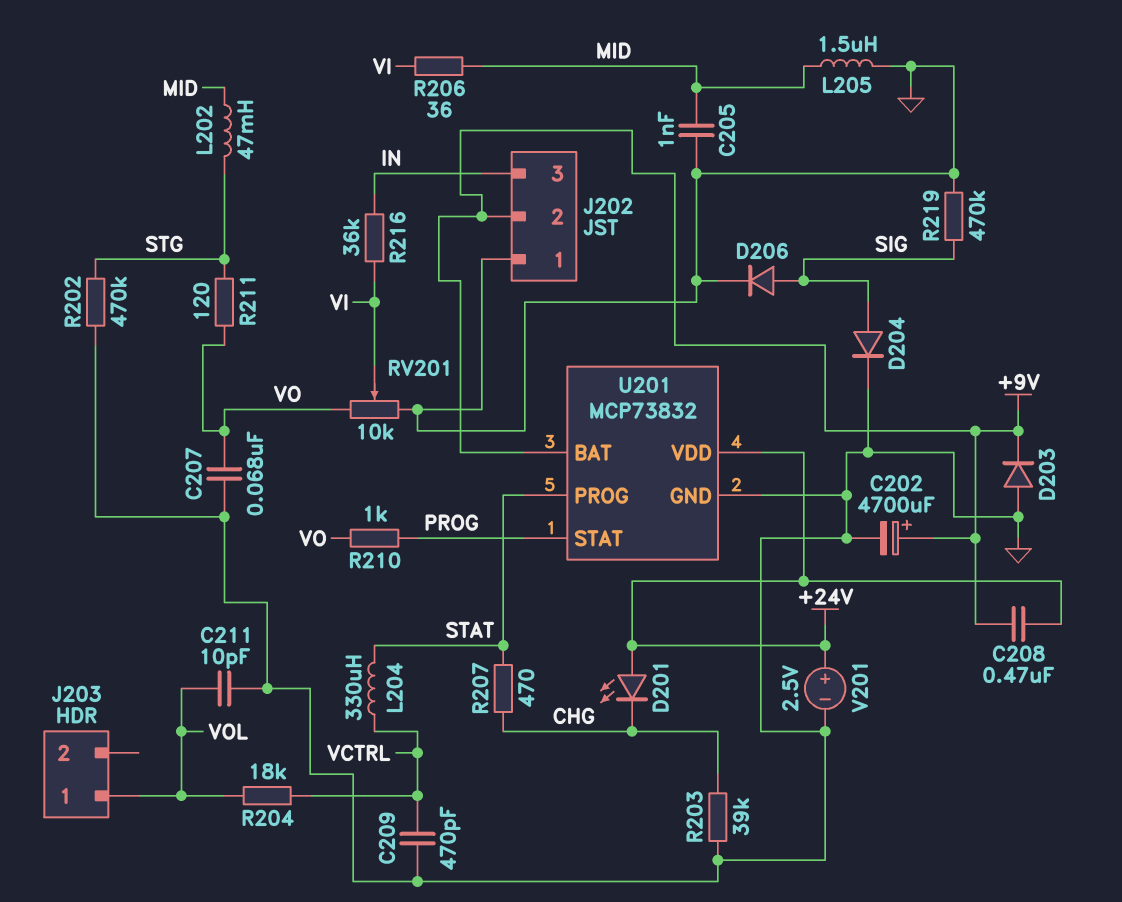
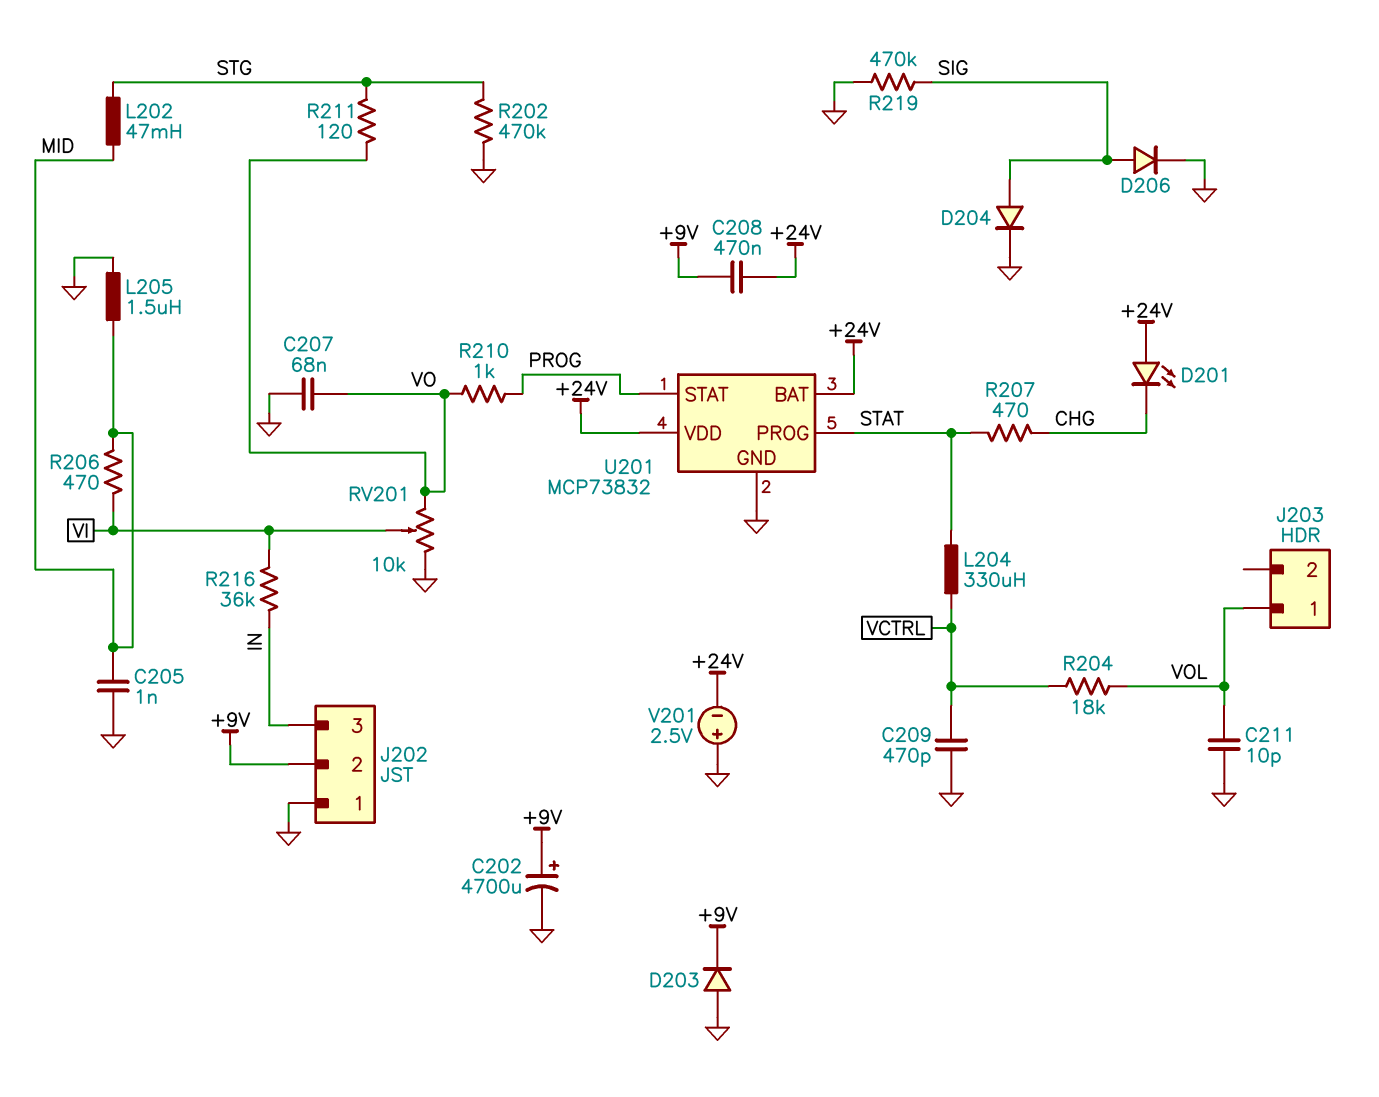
R203: 39k (CHG, GND) -> none
R206: 36 (MID, VI) -> 470 (MID, VI)
U201 pin BAT: +9V -> +24V
V201: 2.5V (plus +24V, minus GND) -> 2.5V (plus GND, minus +24V)

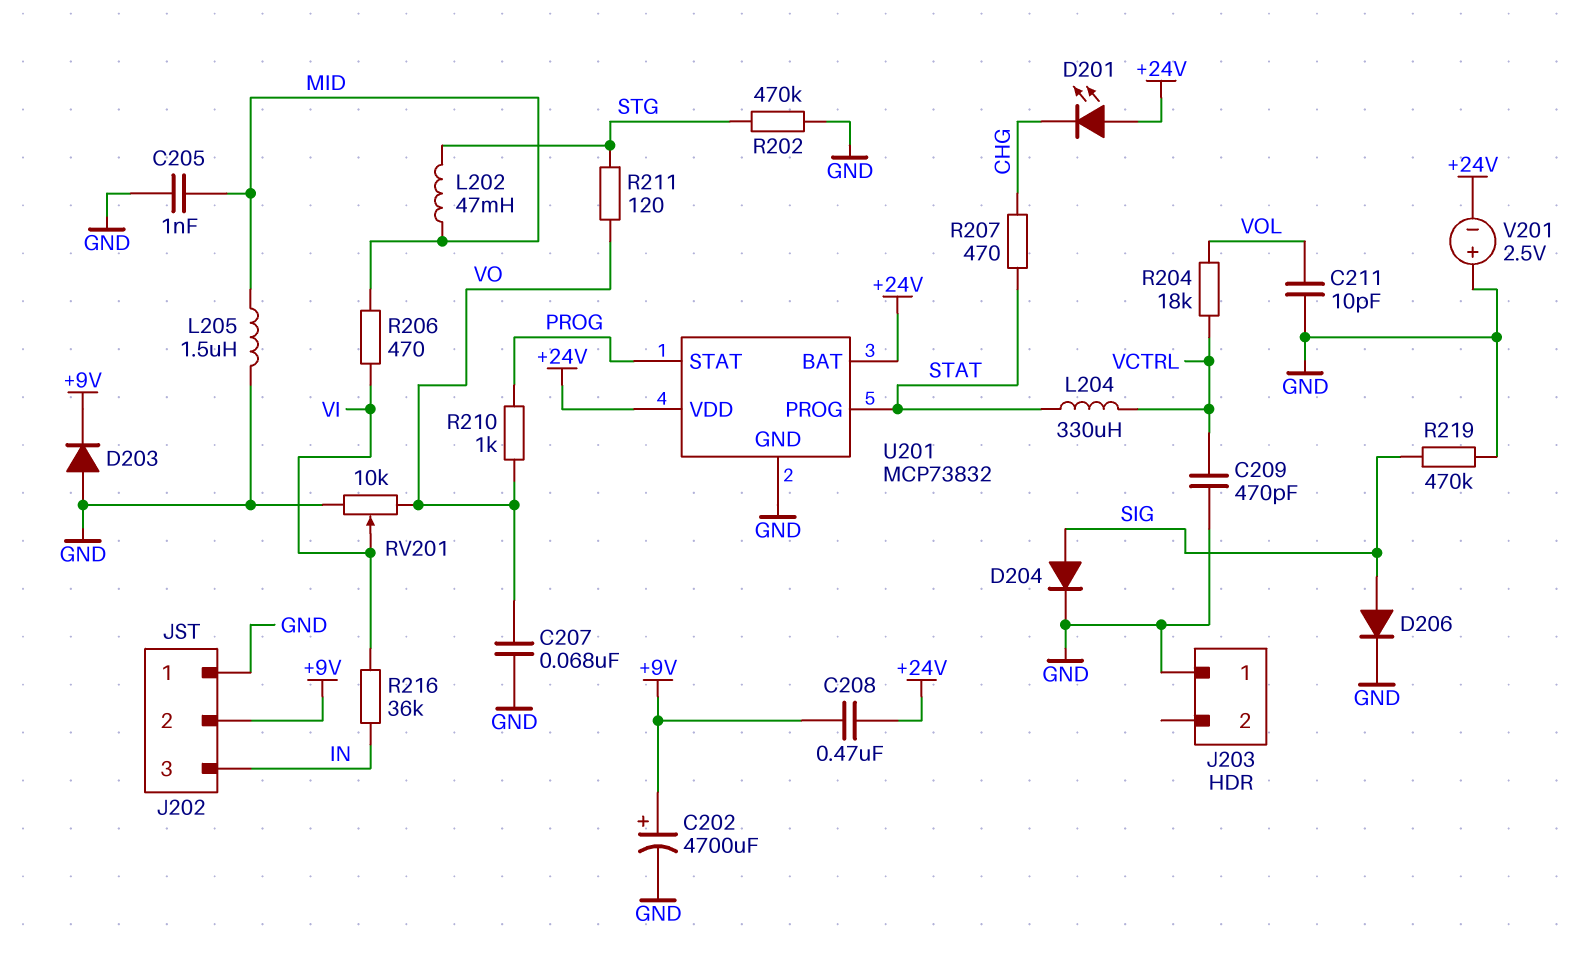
J203 pin 1: VOL -> GND

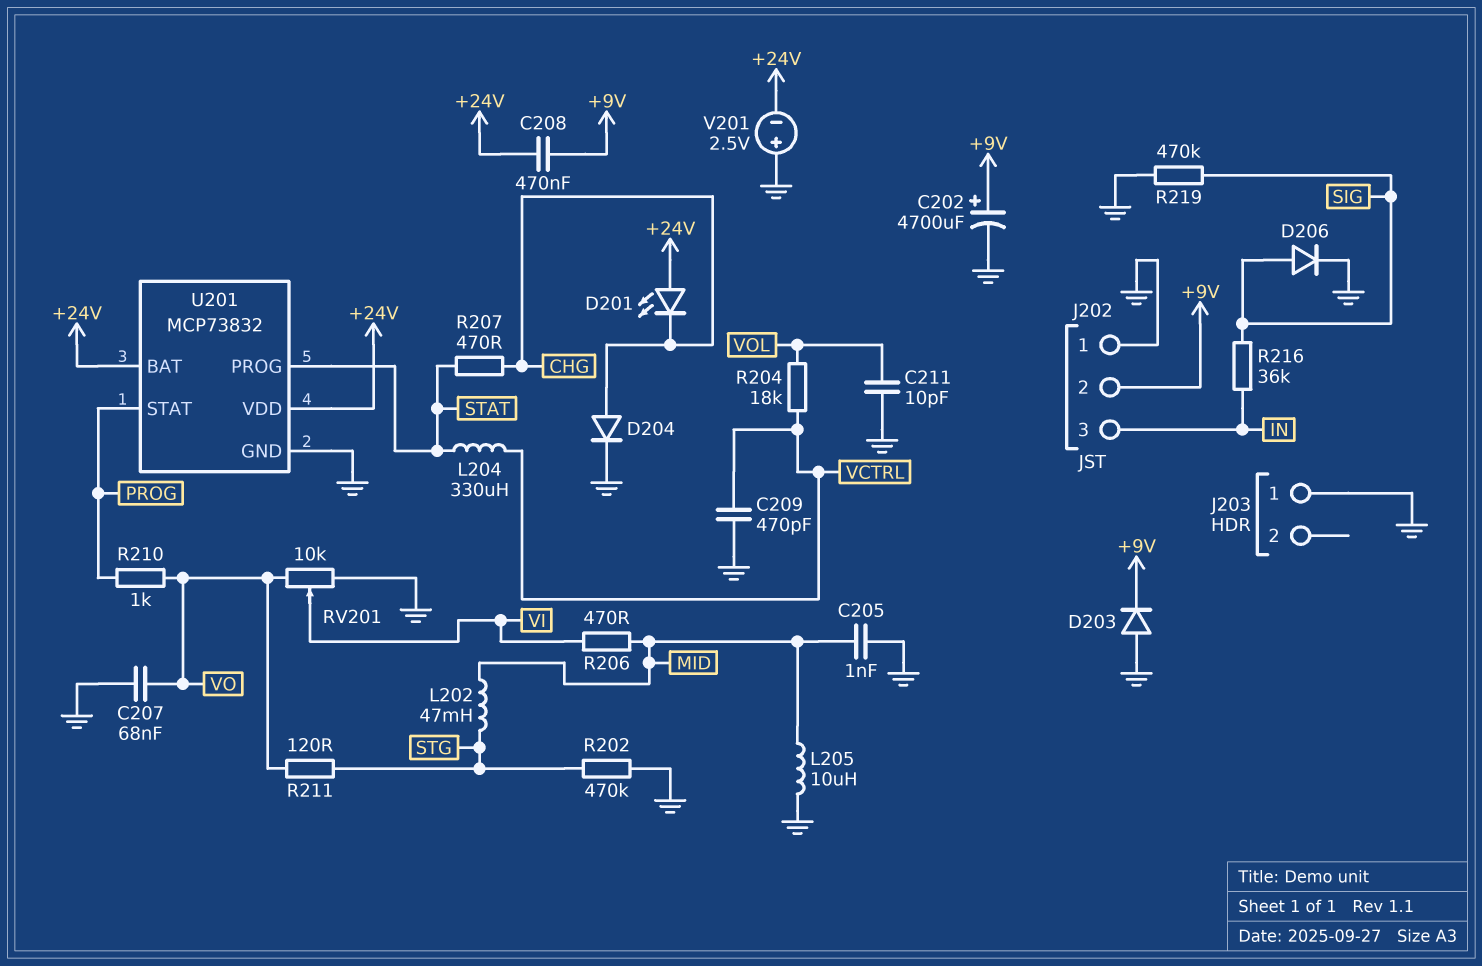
D204: diode (A SIG, K GND) -> diode (A CHG, K GND)
L205: 1.5uH (GND, MID) -> 10uH (GND, MID)
R216: 36k (IN, VI) -> 36k (IN, SIG)

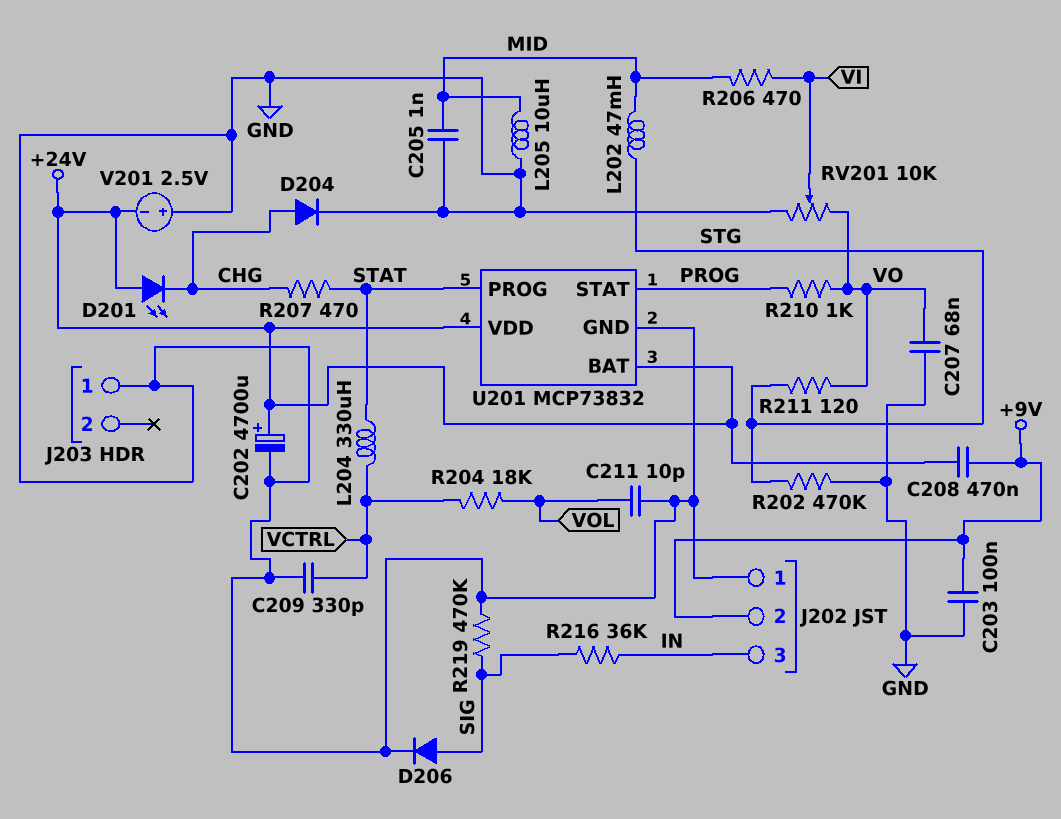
C202: 4700uF (plus +9V, minus GND) -> 4700uF (plus +24V, minus GND)
C203: none -> 100nF (+9V, GND)
C209: 470pF (GND, VCTRL) -> 330pF (GND, VCTRL)
D203: diode (A GND, K +9V) -> none

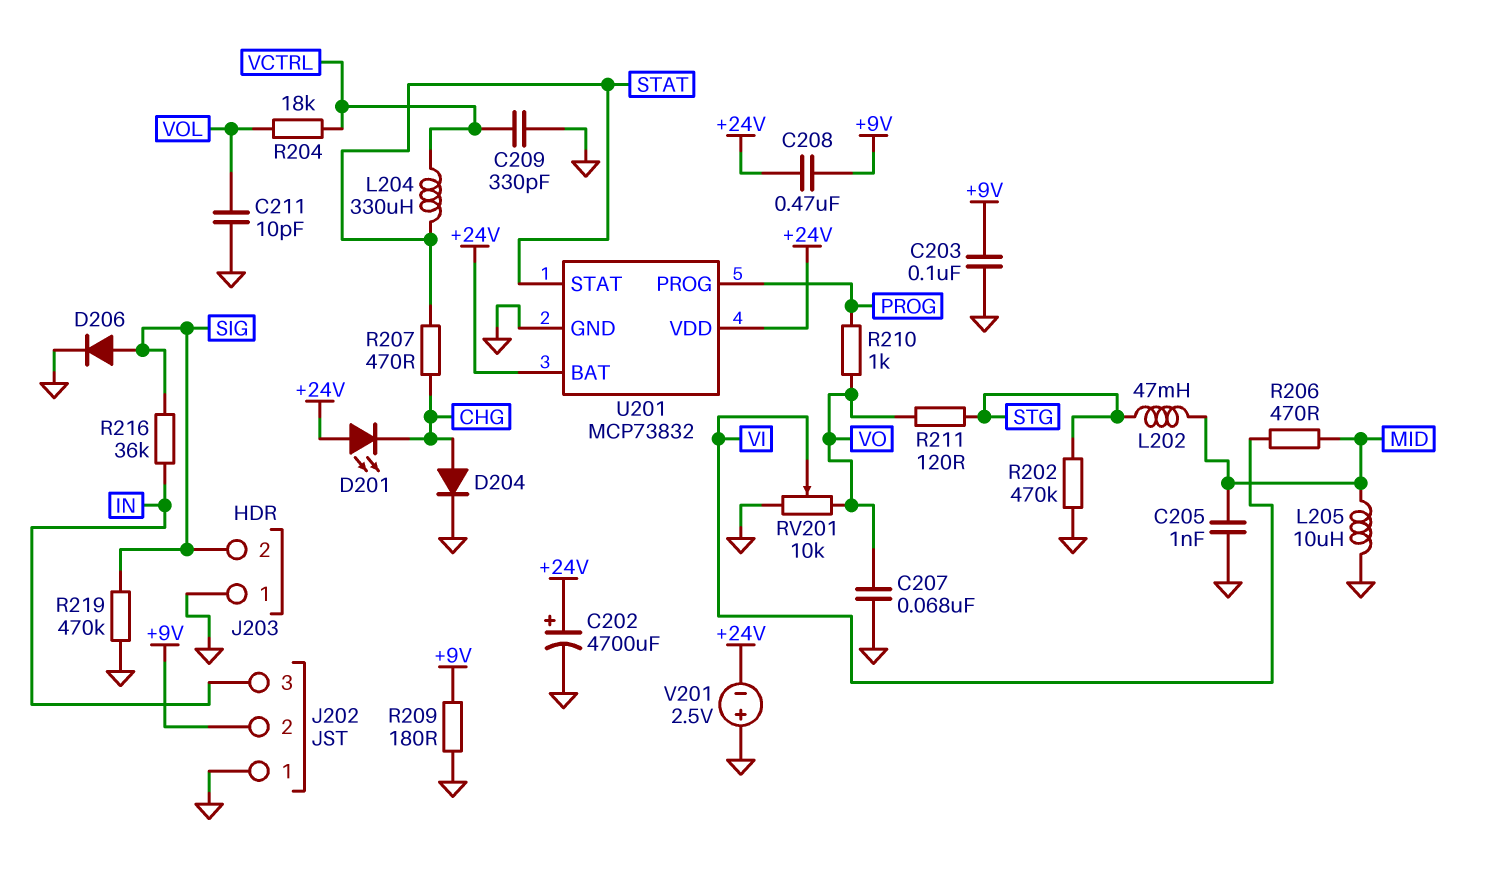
J203 pin 2: none -> SIG
R209: none -> 180 (+9V, GND)
U201 pin PROG: STAT -> PROG
U201 pin STAT: PROG -> STAT

